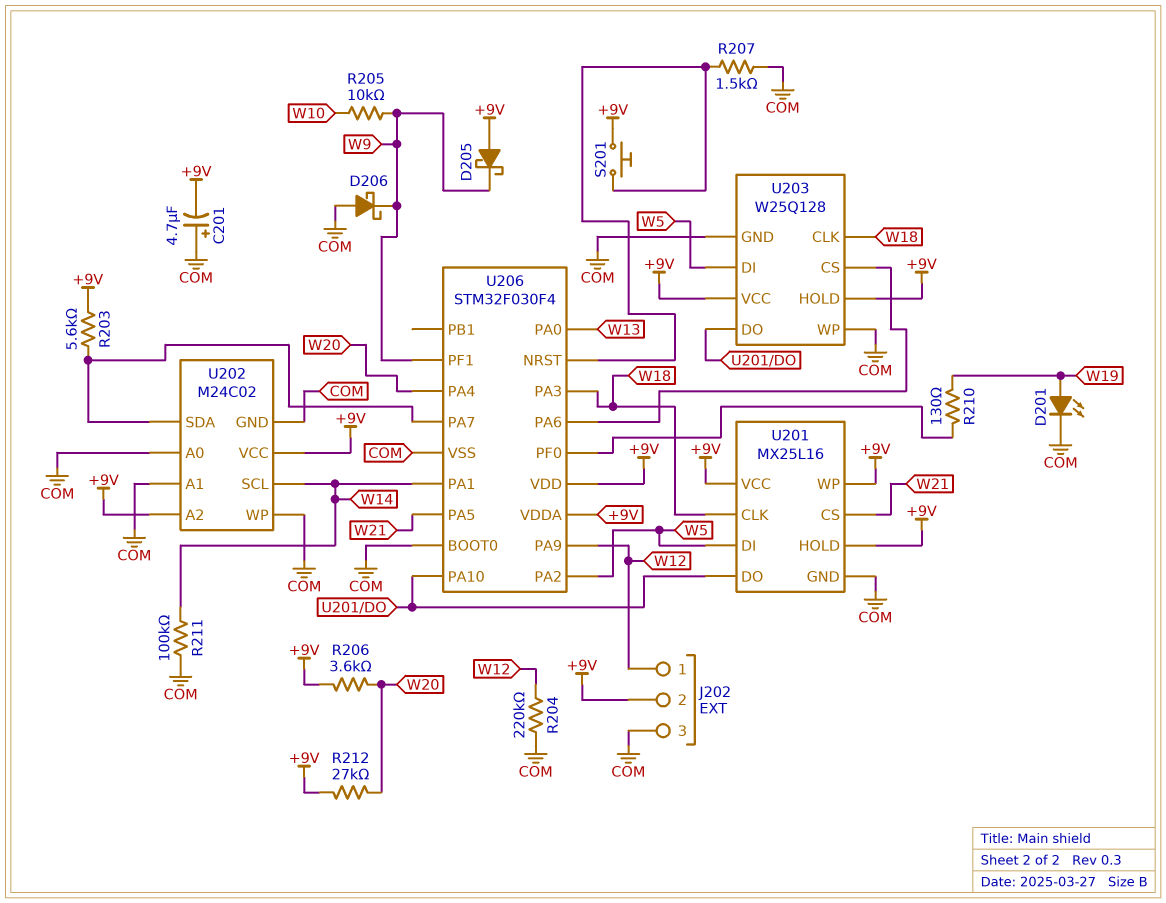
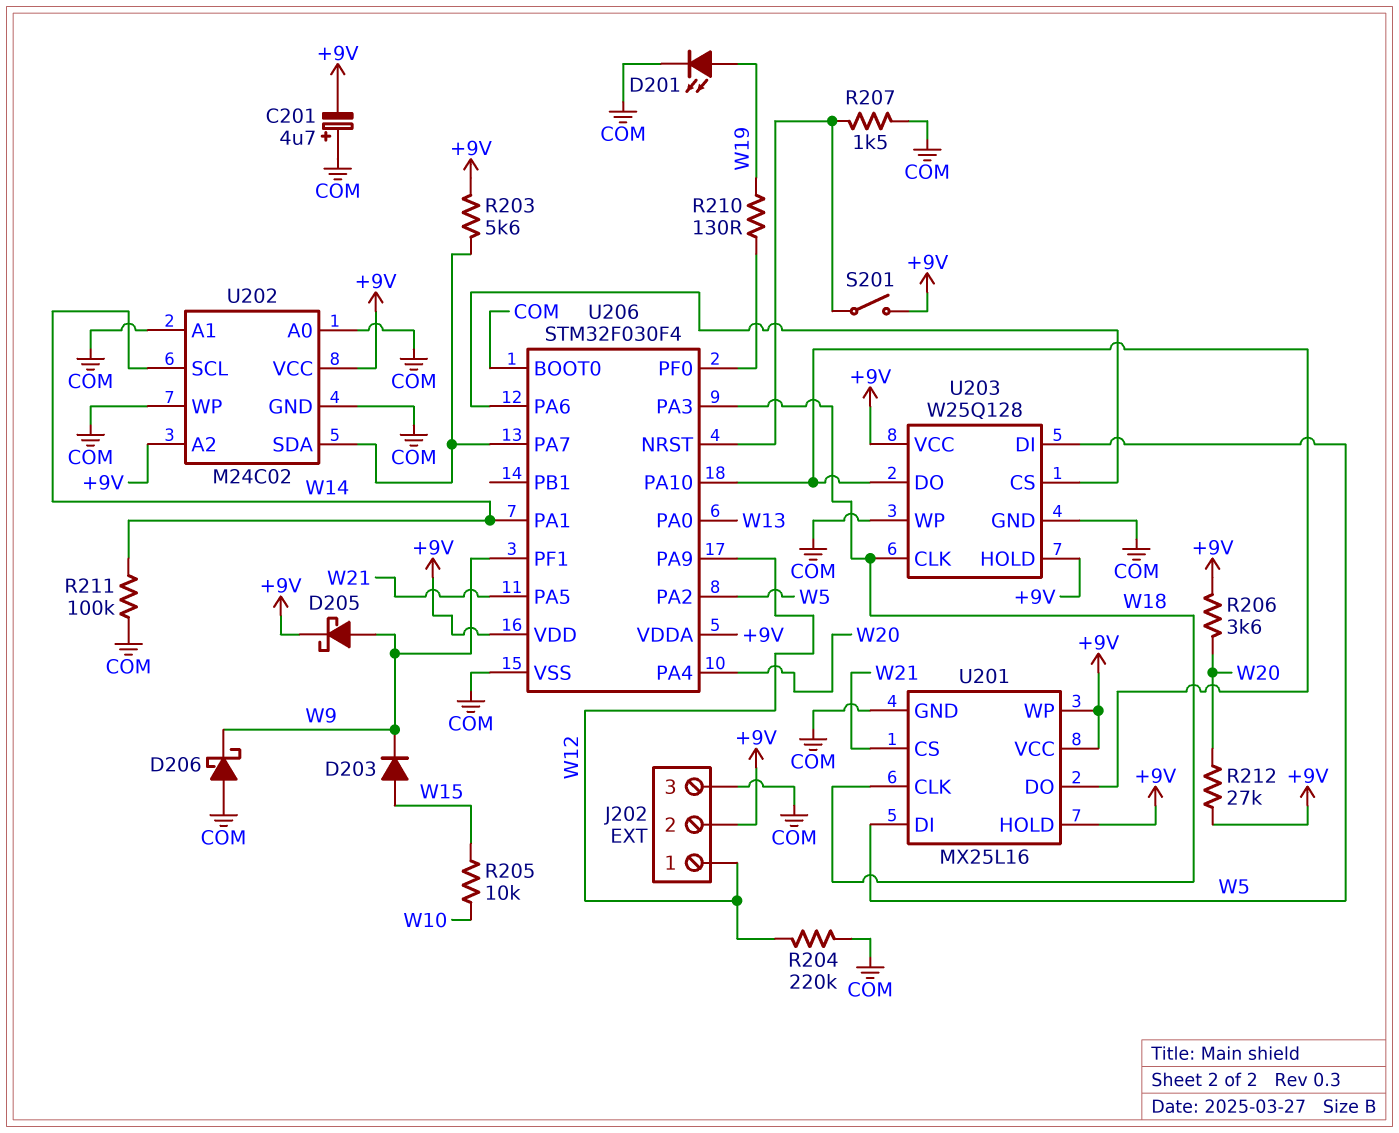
D203: none -> diode (A W15, K W9)
D205: schottky (A +9V, K W9) -> schottky (A W9, K +9V)
R205: 10k (W9, W10) -> 10k (W10, W15)
S201: button (+9V, U206/NRST) -> switch (+9V, U206/NRST)

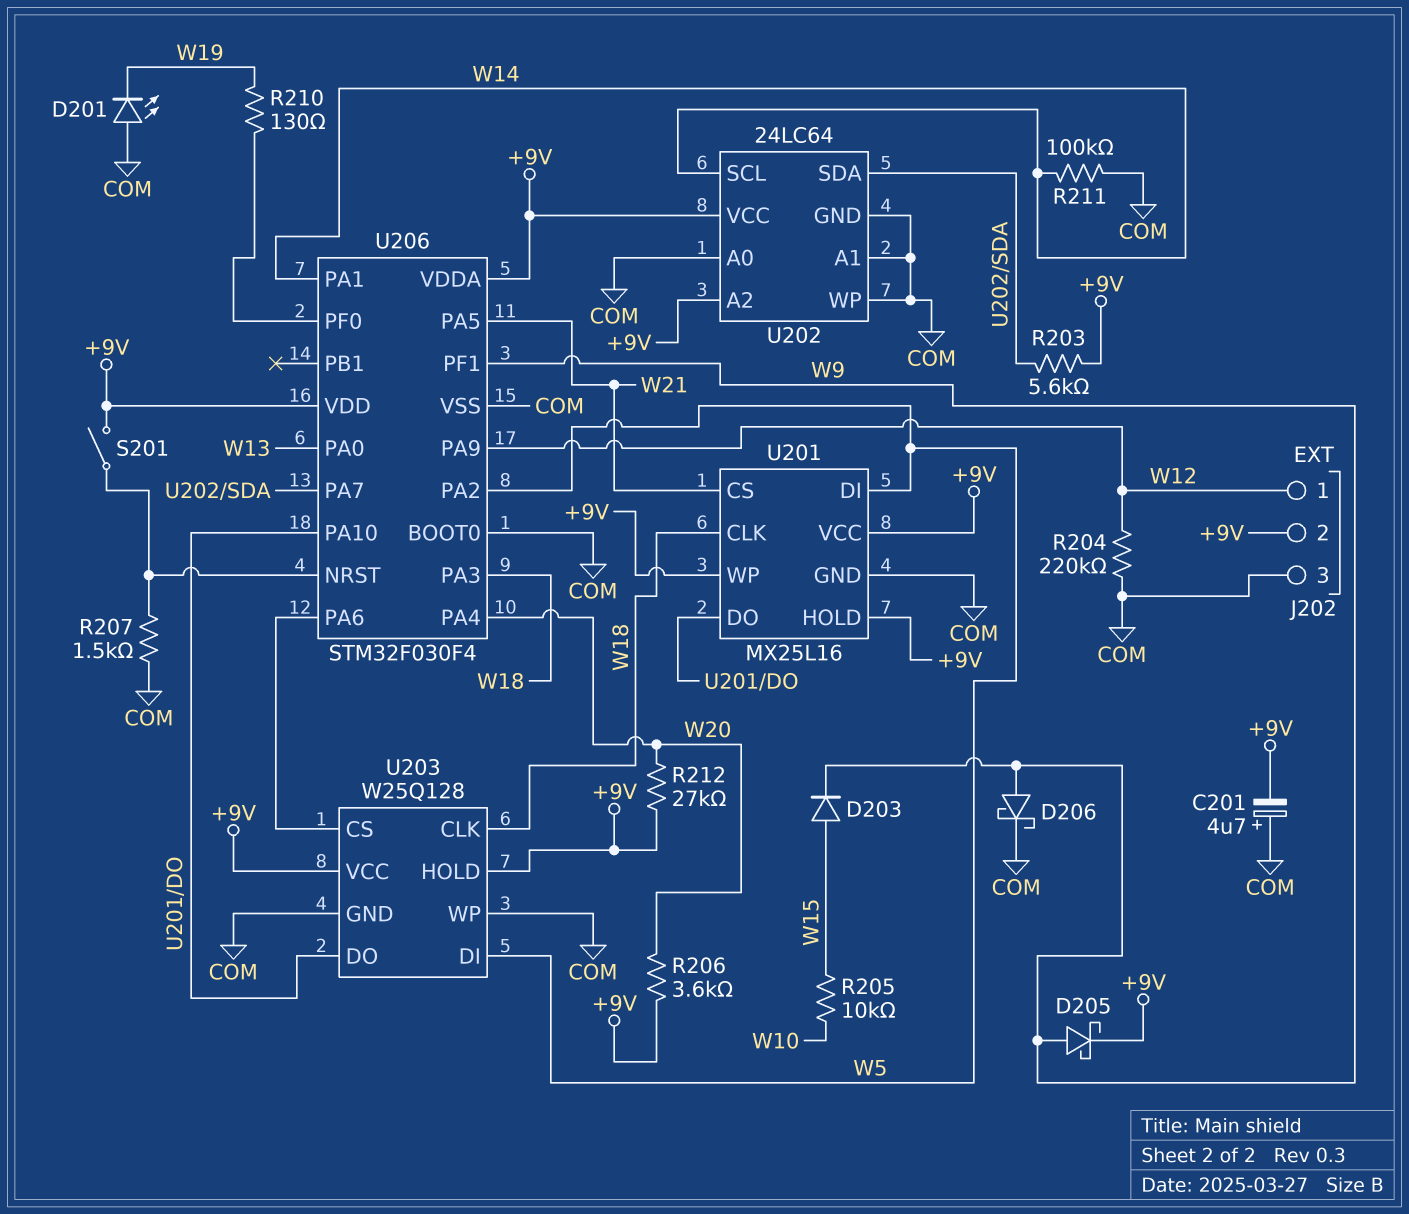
D201: LED (A W19, K COM) -> LED (A COM, K W19)
D206: schottky (A COM, K W9) -> schottky (A W9, K COM)
U202: M24C02 -> 24LC64

